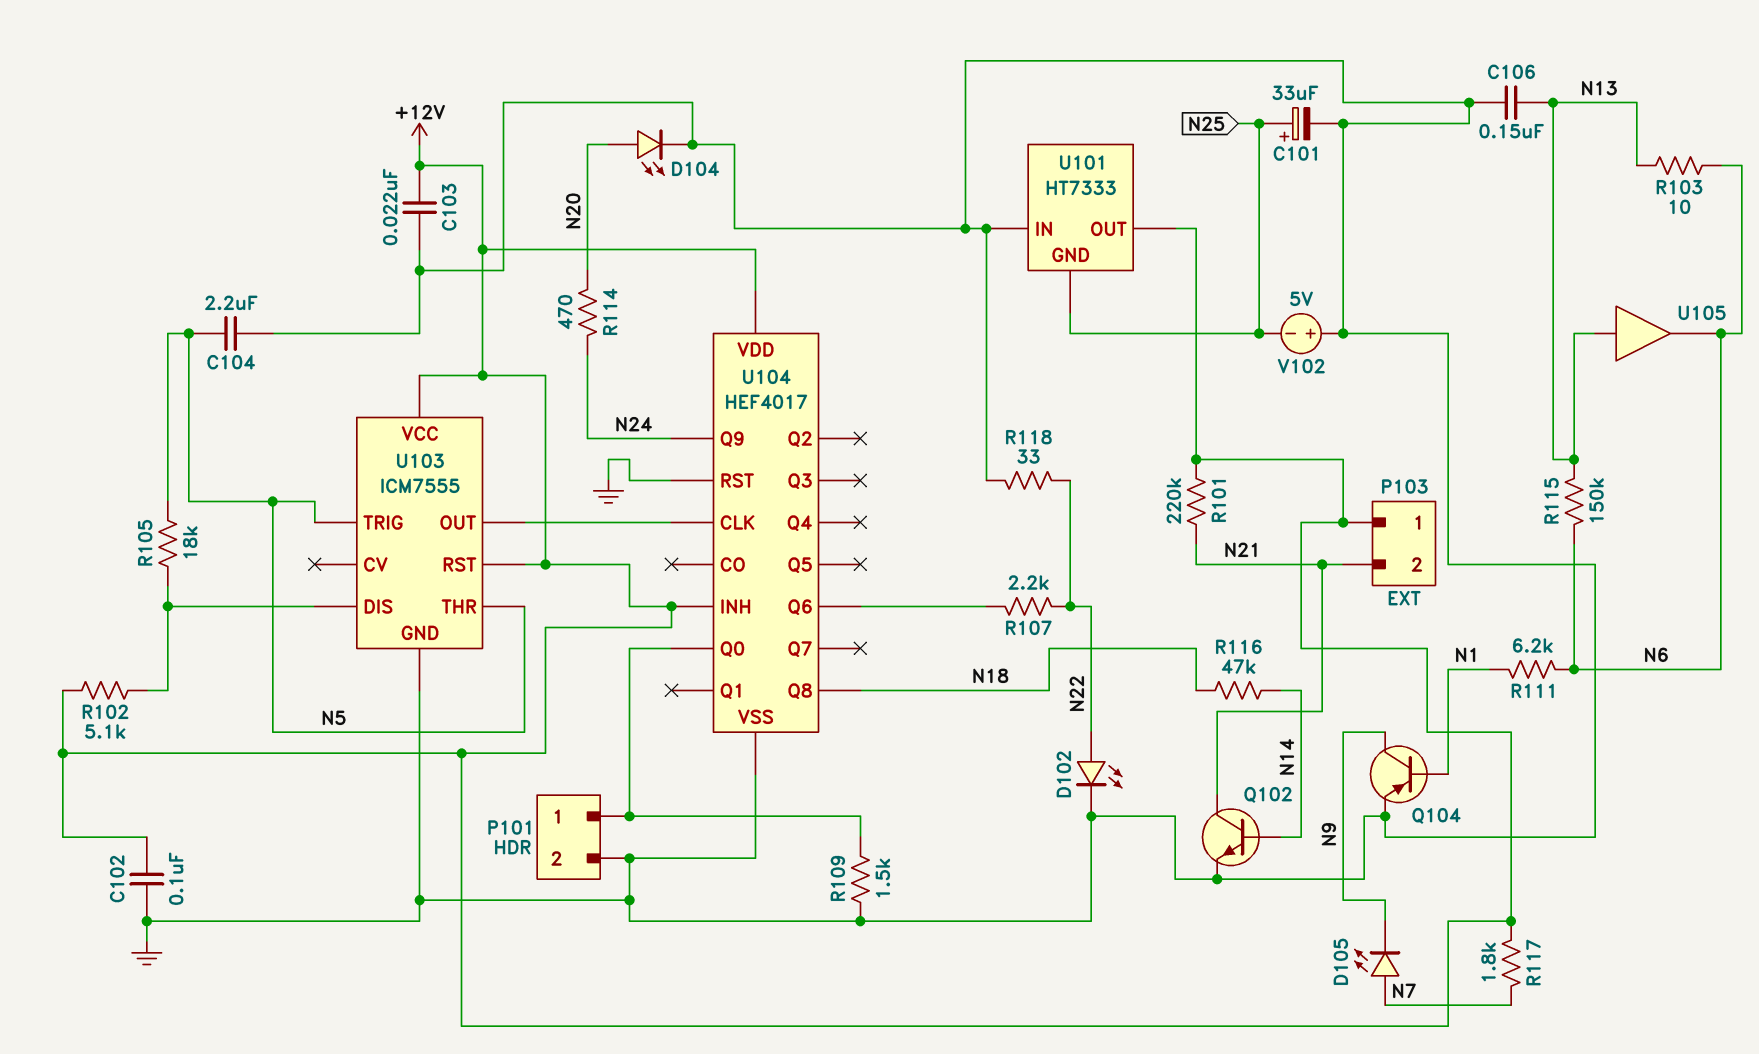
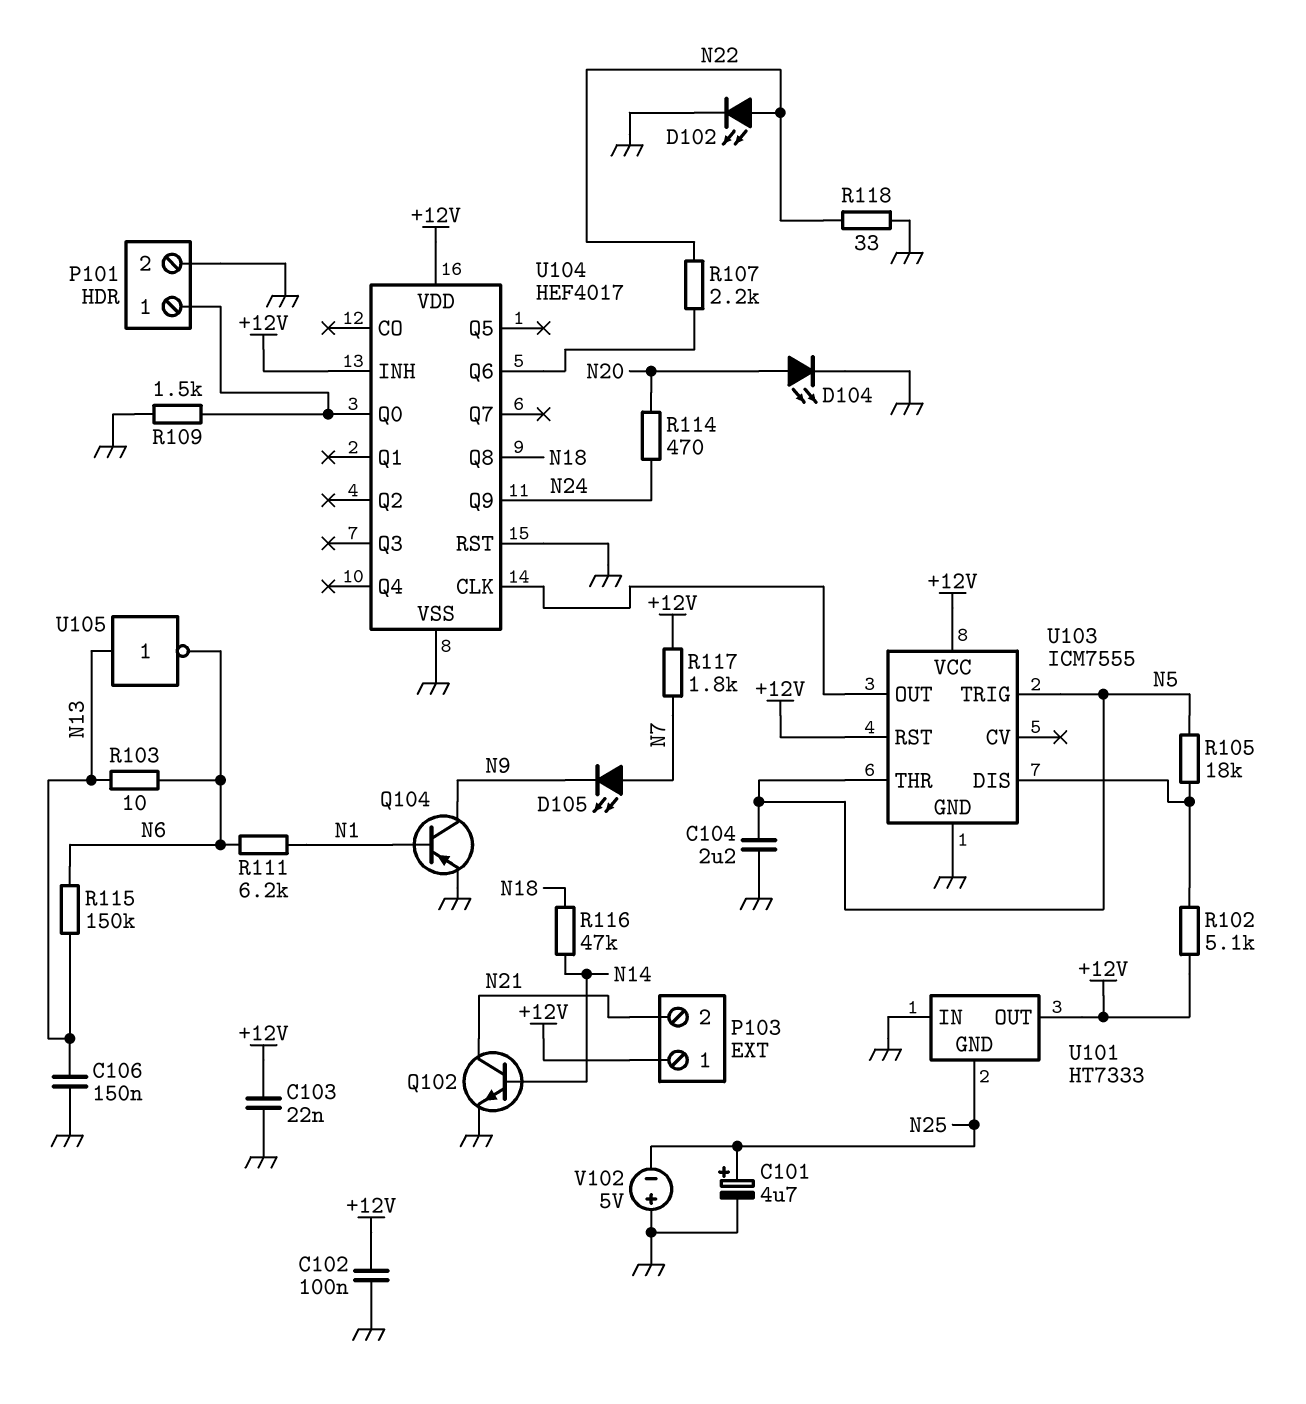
C101: 33uF (plus N25, minus GND) -> 4.7uF (plus N25, minus GND)
R101: 220k (+12V, N21) -> none
U105: buffer (in N13, out N6) -> NOT (in N13, out N6)

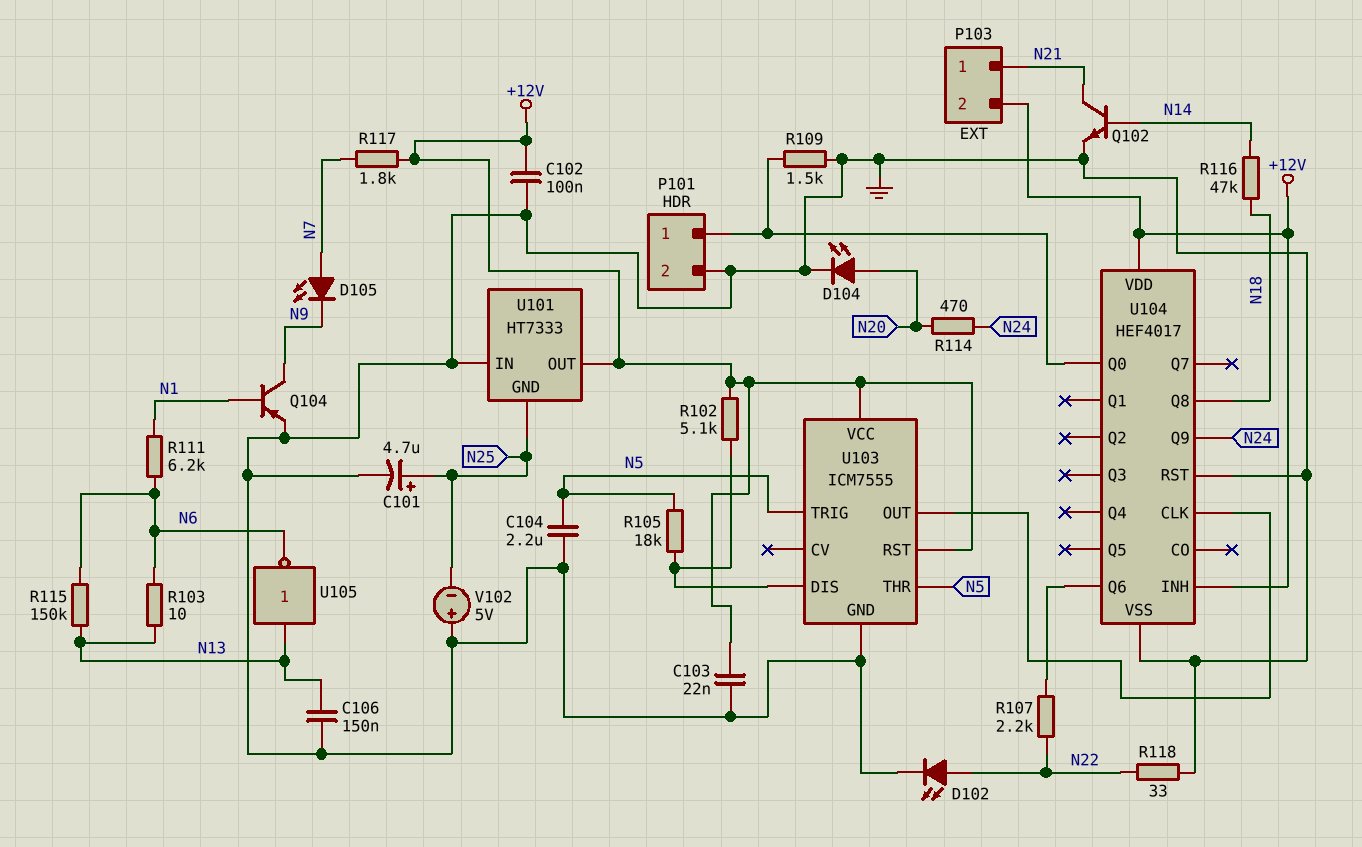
P103 pin 1: +12V -> N21
P103 pin 2: N21 -> +12V

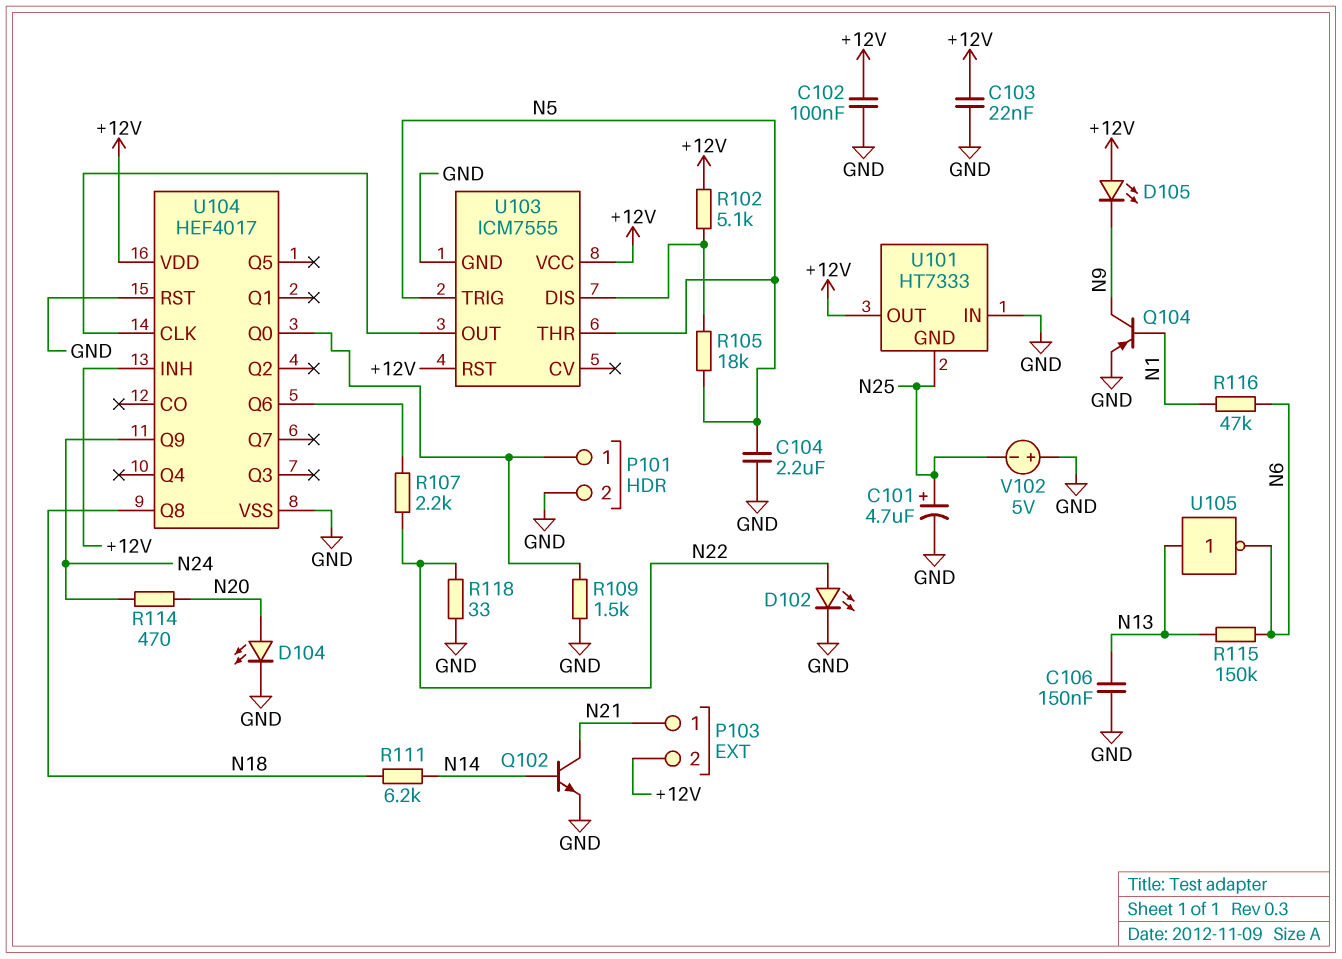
D105: LED (A N7, K N9) -> LED (A +12V, K N9)
R103: 10 (N6, N13) -> none
R111: 6.2k (N1, N6) -> 6.2k (N14, N18)
R116: 47k (N14, N18) -> 47k (N1, N6)
R117: 1.8k (+12V, N7) -> none

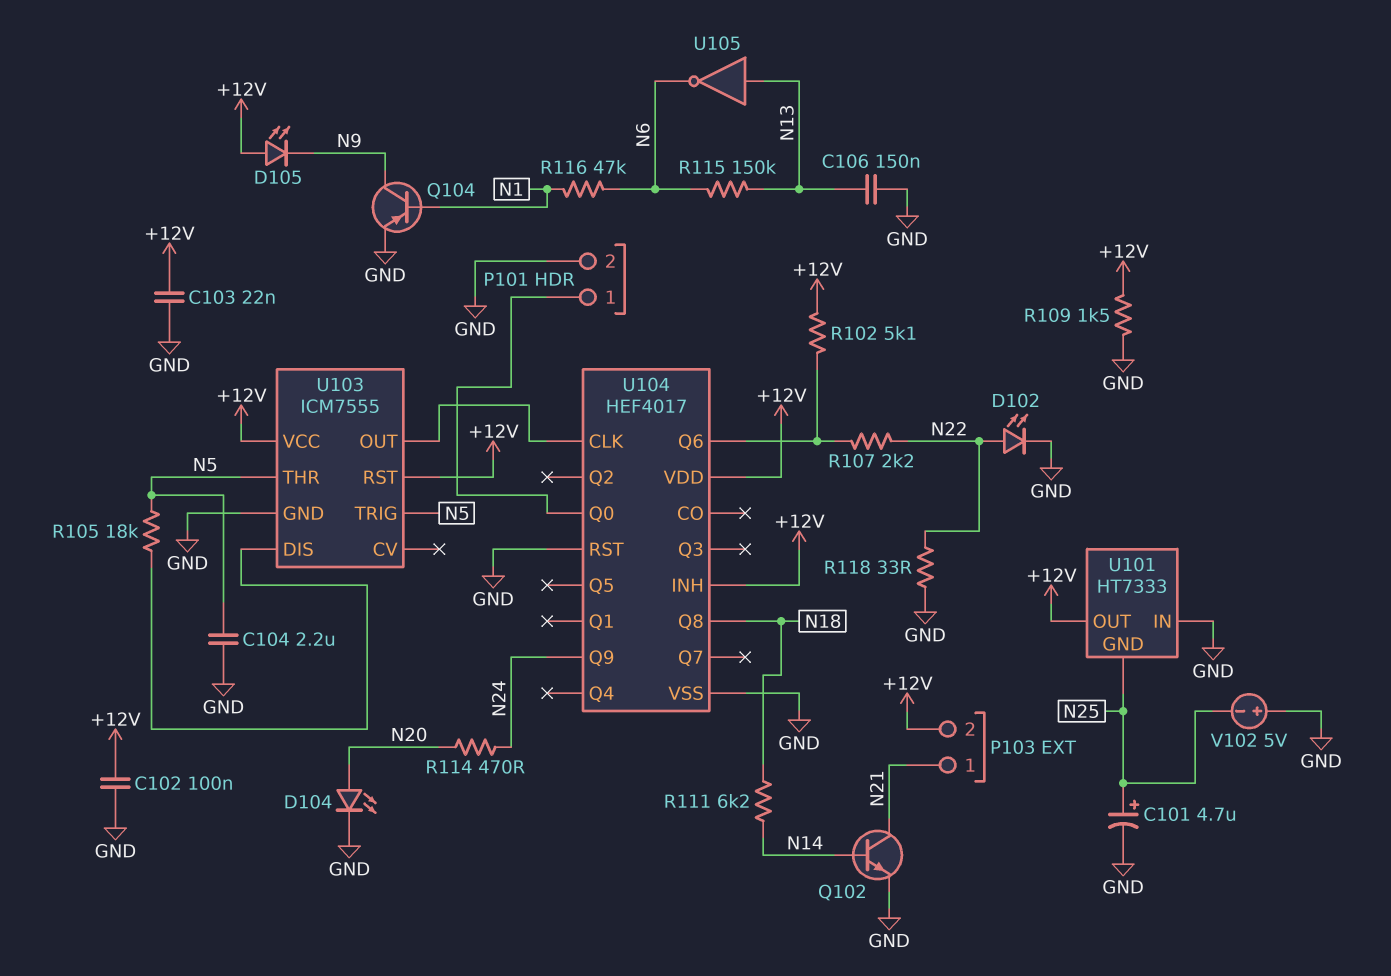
R102: 5.1k (+12V, U103/DIS) -> 5.1k (+12V, U104/Q6)
R109: 1.5k (GND, P101/1) -> 1.5k (+12V, GND)

